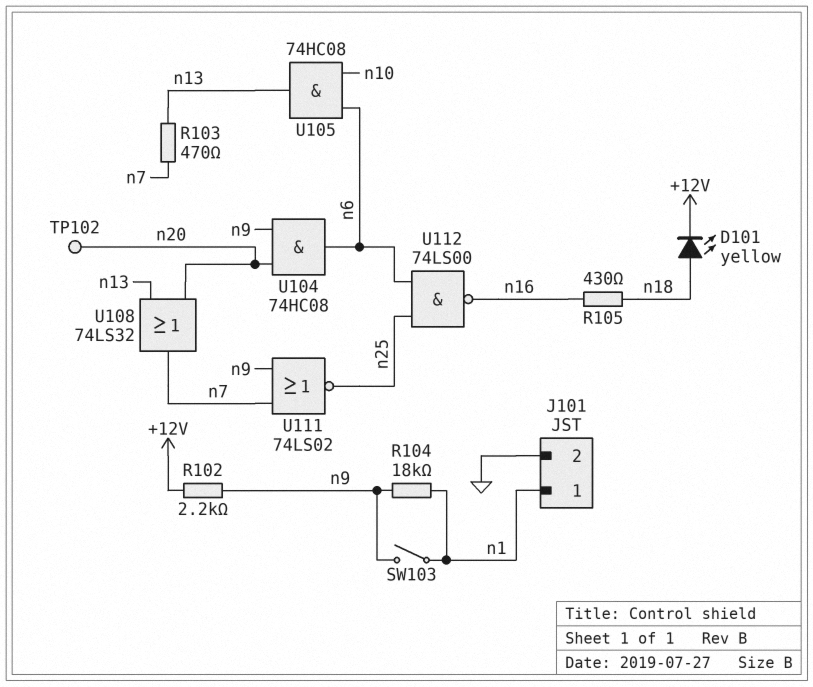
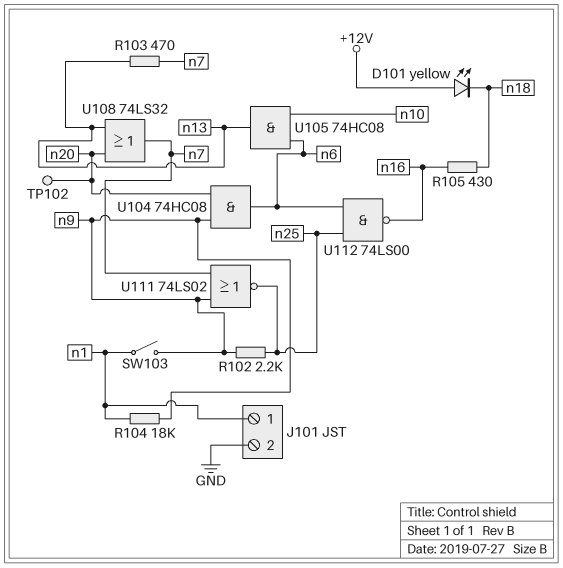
D101: LED yellow (A n18, K +12V) -> LED yellow (A +12V, K n18)
R102: 2.2k (+12V, n9) -> 2.2k (n9, n25)

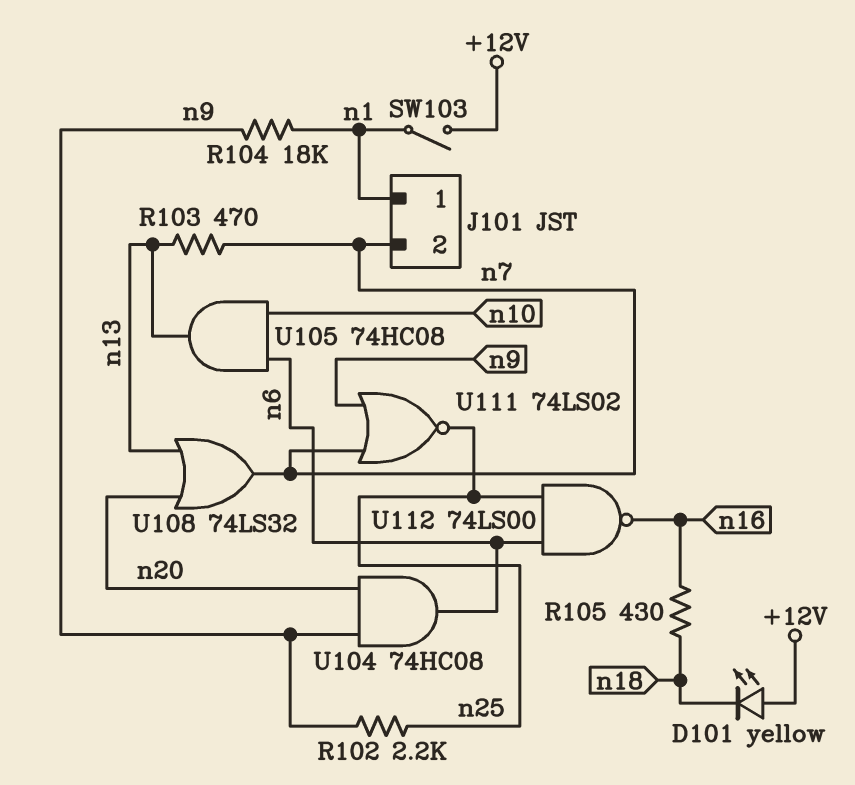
J101 pin 2: GND -> n7
SW103: switch (n1, n9) -> switch (+12V, n1)
TP102: test point (n20) -> none

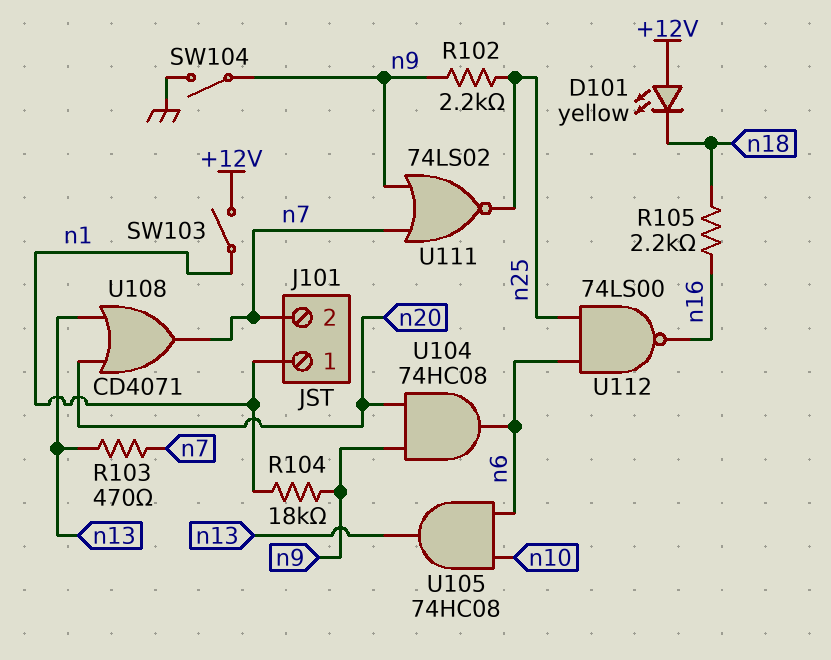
R105: 430 (n16, n18) -> 2.2k (n16, n18)
SW104: none -> switch (GND, n9)
U108: OR 74LS32 (in n13, in n20, out n7) -> OR CD4071 (in n13, in n20, out n7)

